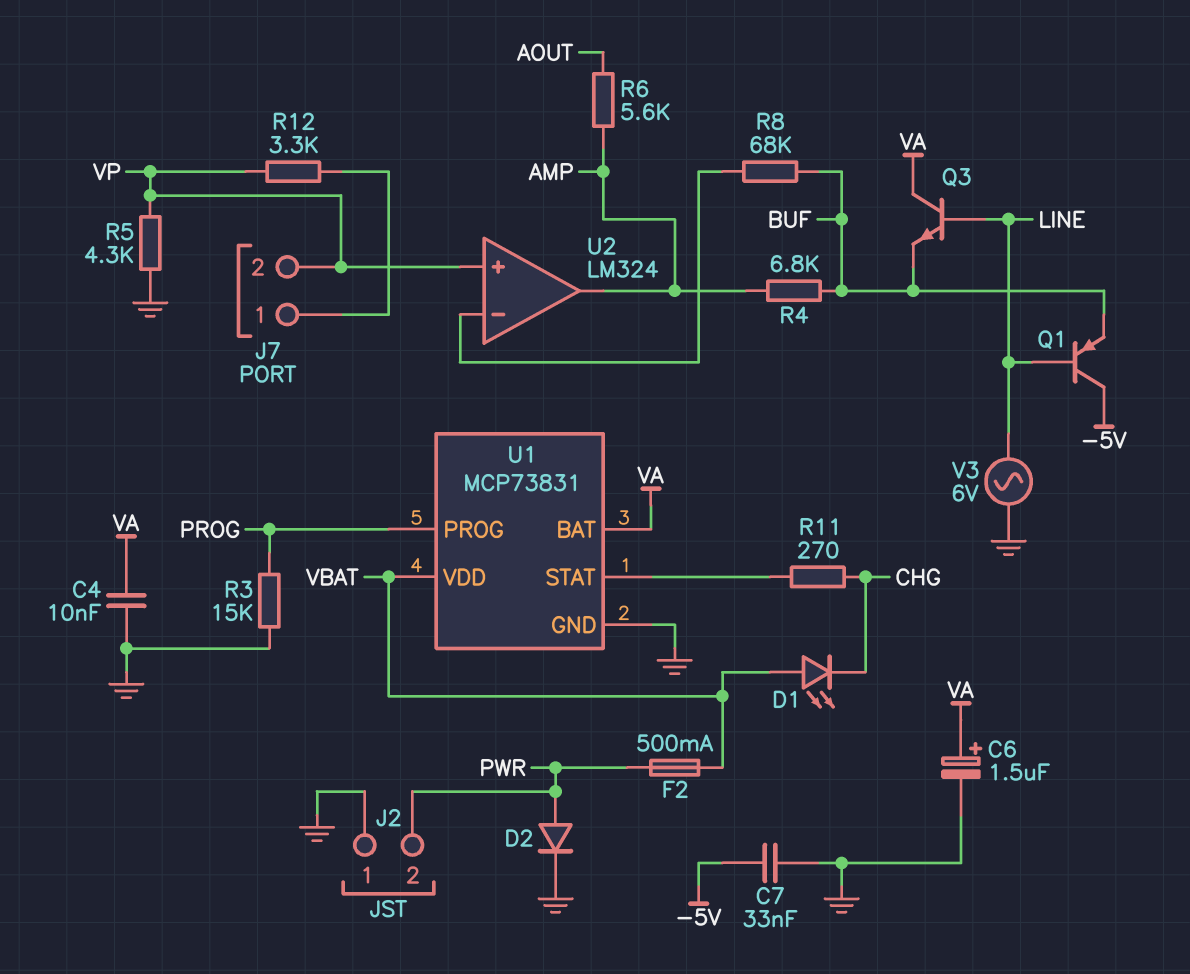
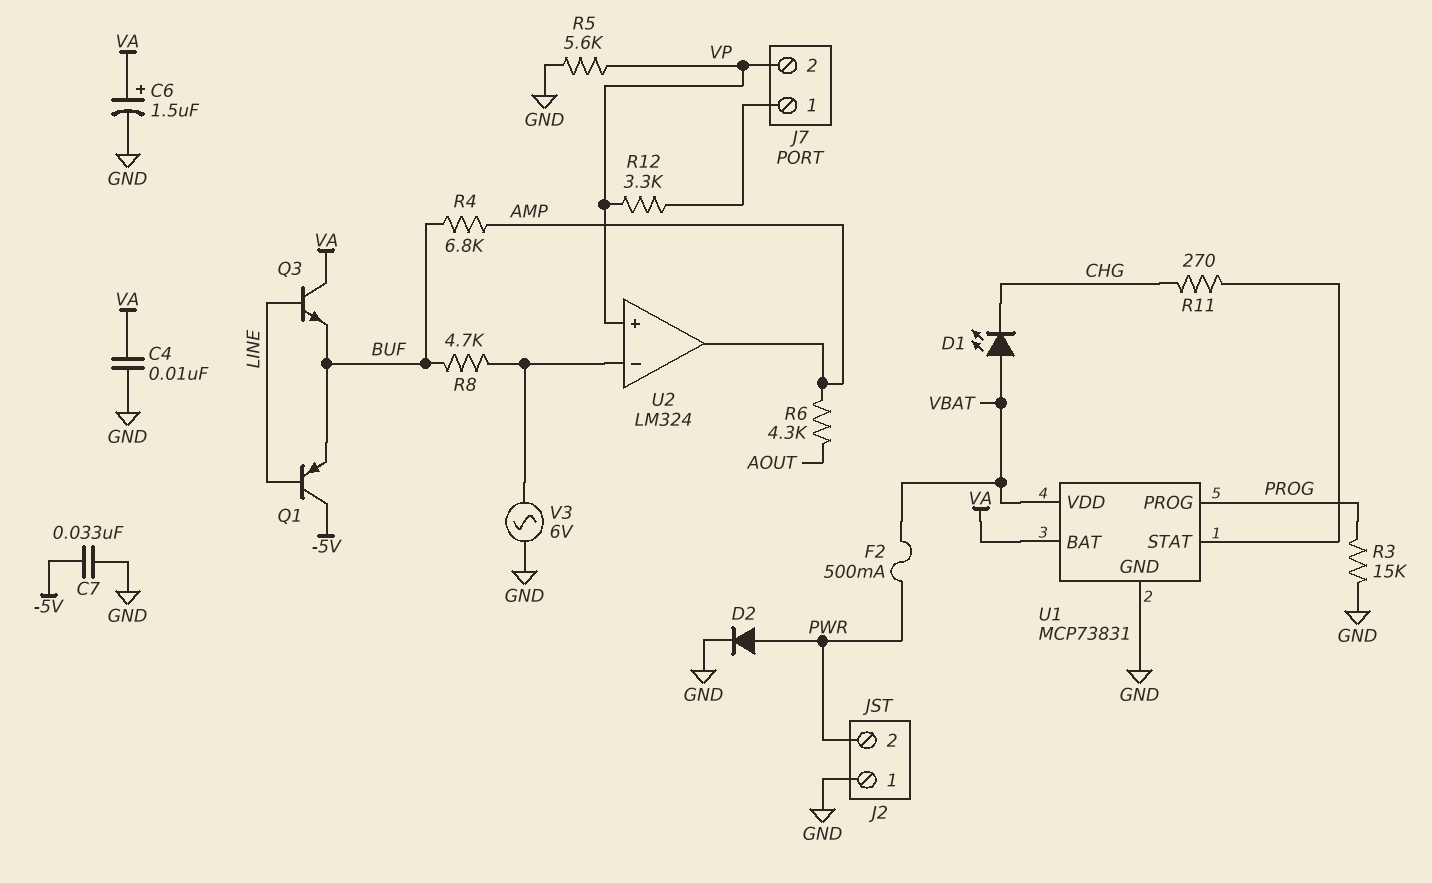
R5: 4.3k (GND, VP) -> 5.6k (GND, VP)
R6: 5.6k (AMP, AOUT) -> 4.3k (AMP, AOUT)
R8: 68k (BUF, U2/in-) -> 4.7k (BUF, U2/in-)
V3: AC 6V (GND, LINE) -> AC 6V (GND, U2/in-)

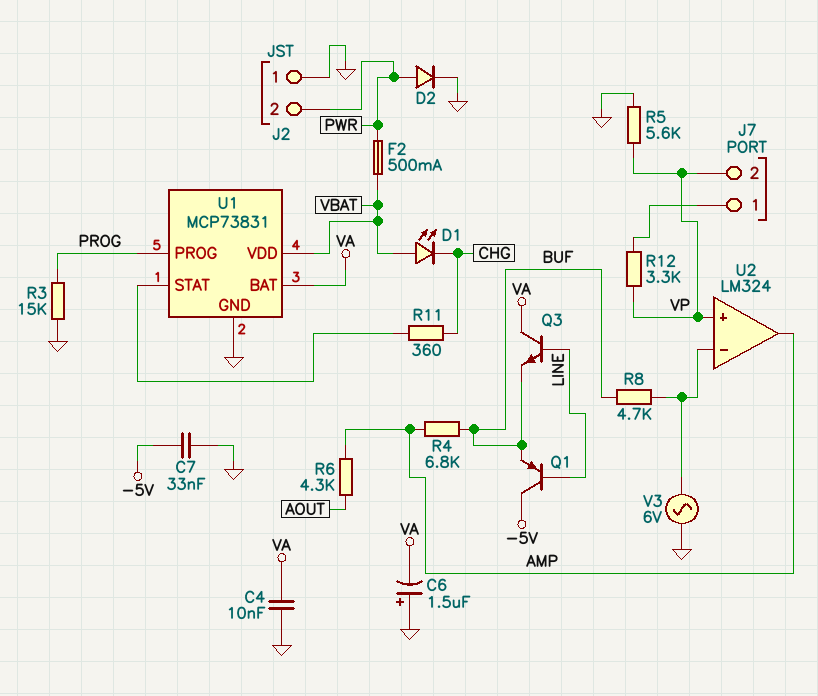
C6: 1.5uF (plus VA, minus GND) -> 1.5uF (plus GND, minus VA)
R11: 270 (CHG, U1/STAT) -> 360 (CHG, U1/STAT)

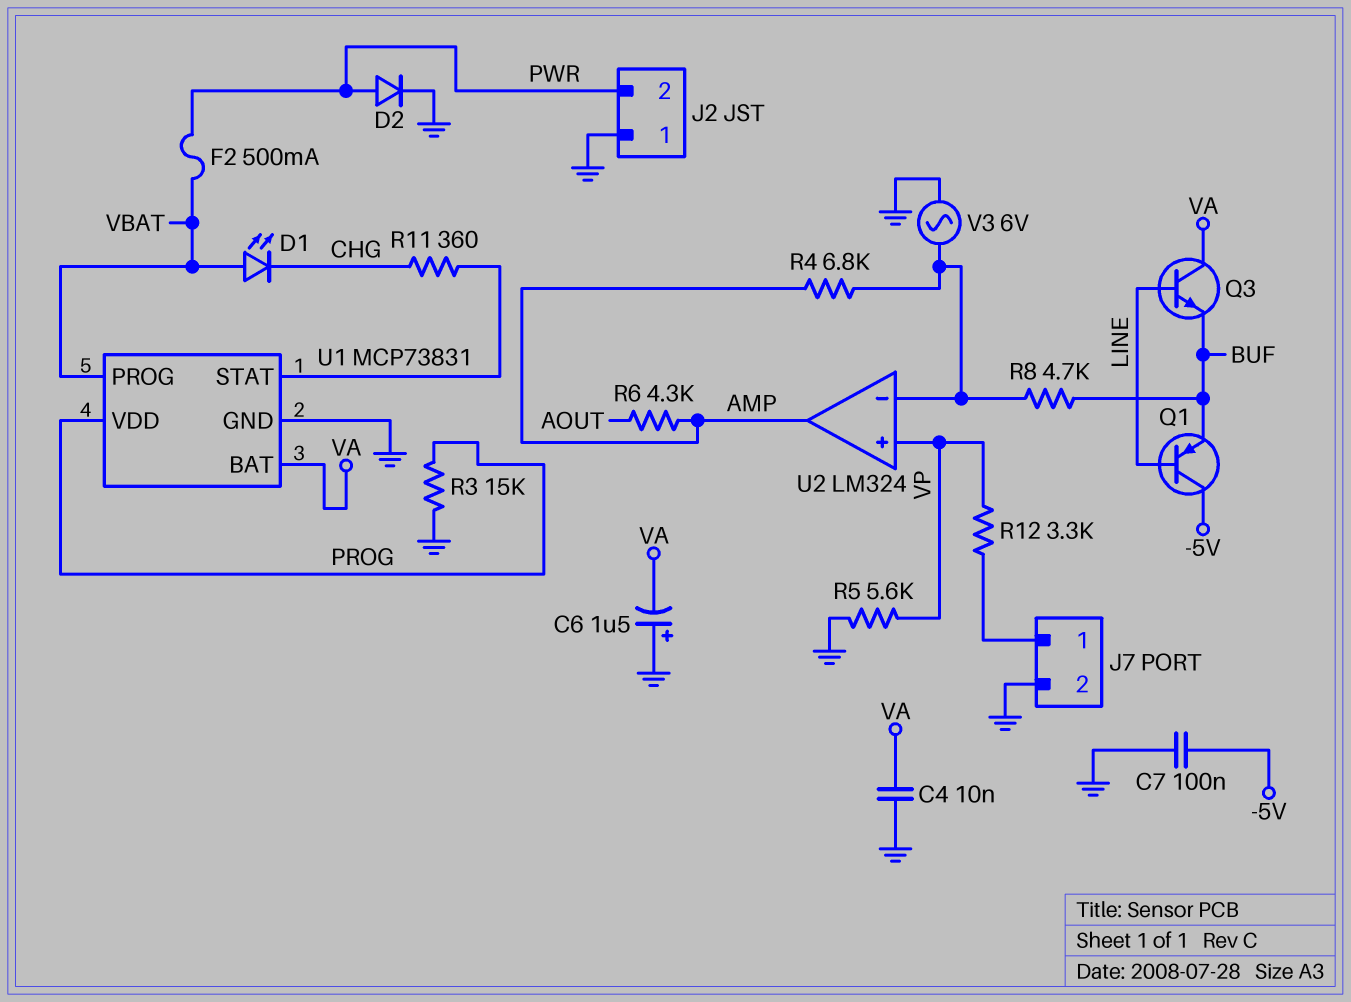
C7: 33nF (-5V, GND) -> 100nF (-5V, GND)
J7 pin 2: VP -> GND
R4: 6.8k (AMP, BUF) -> 6.8k (AMP, U2/in-)
U1 pin PROG: PROG -> VBAT
U1 pin VDD: VBAT -> PROG

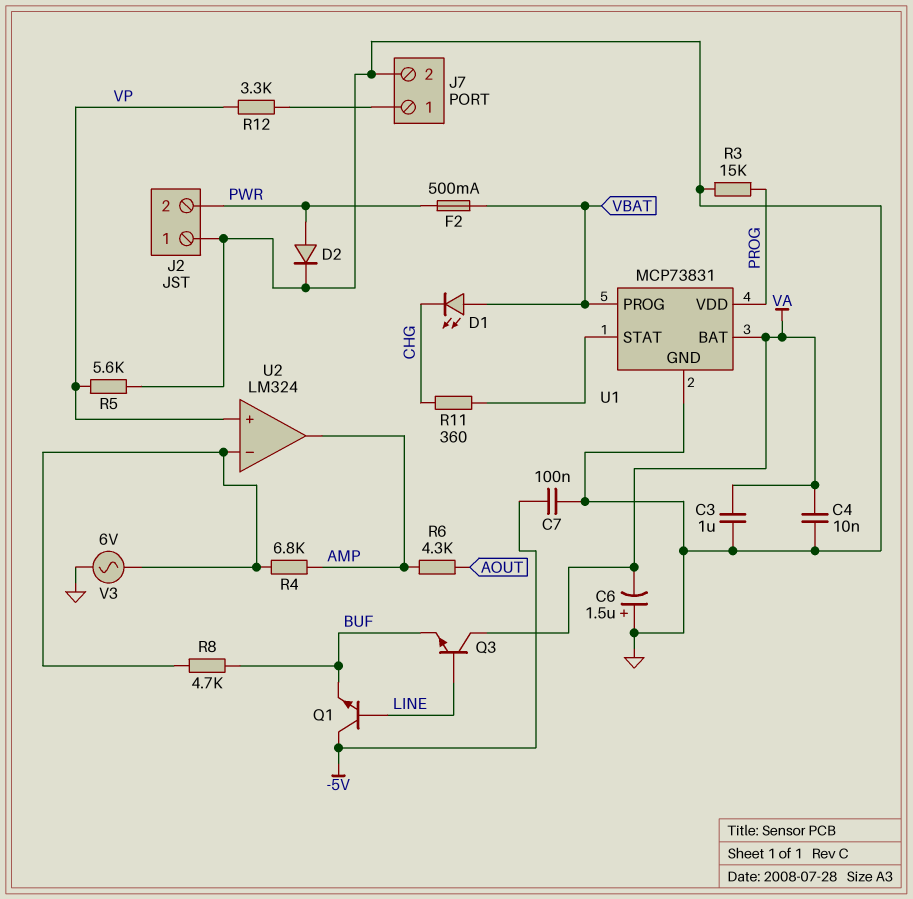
C3: none -> 1uF (GND, VA)
Q1: PNP (B LINE, C -5V, E BUF) -> NPN (B LINE, C -5V, E BUF)

